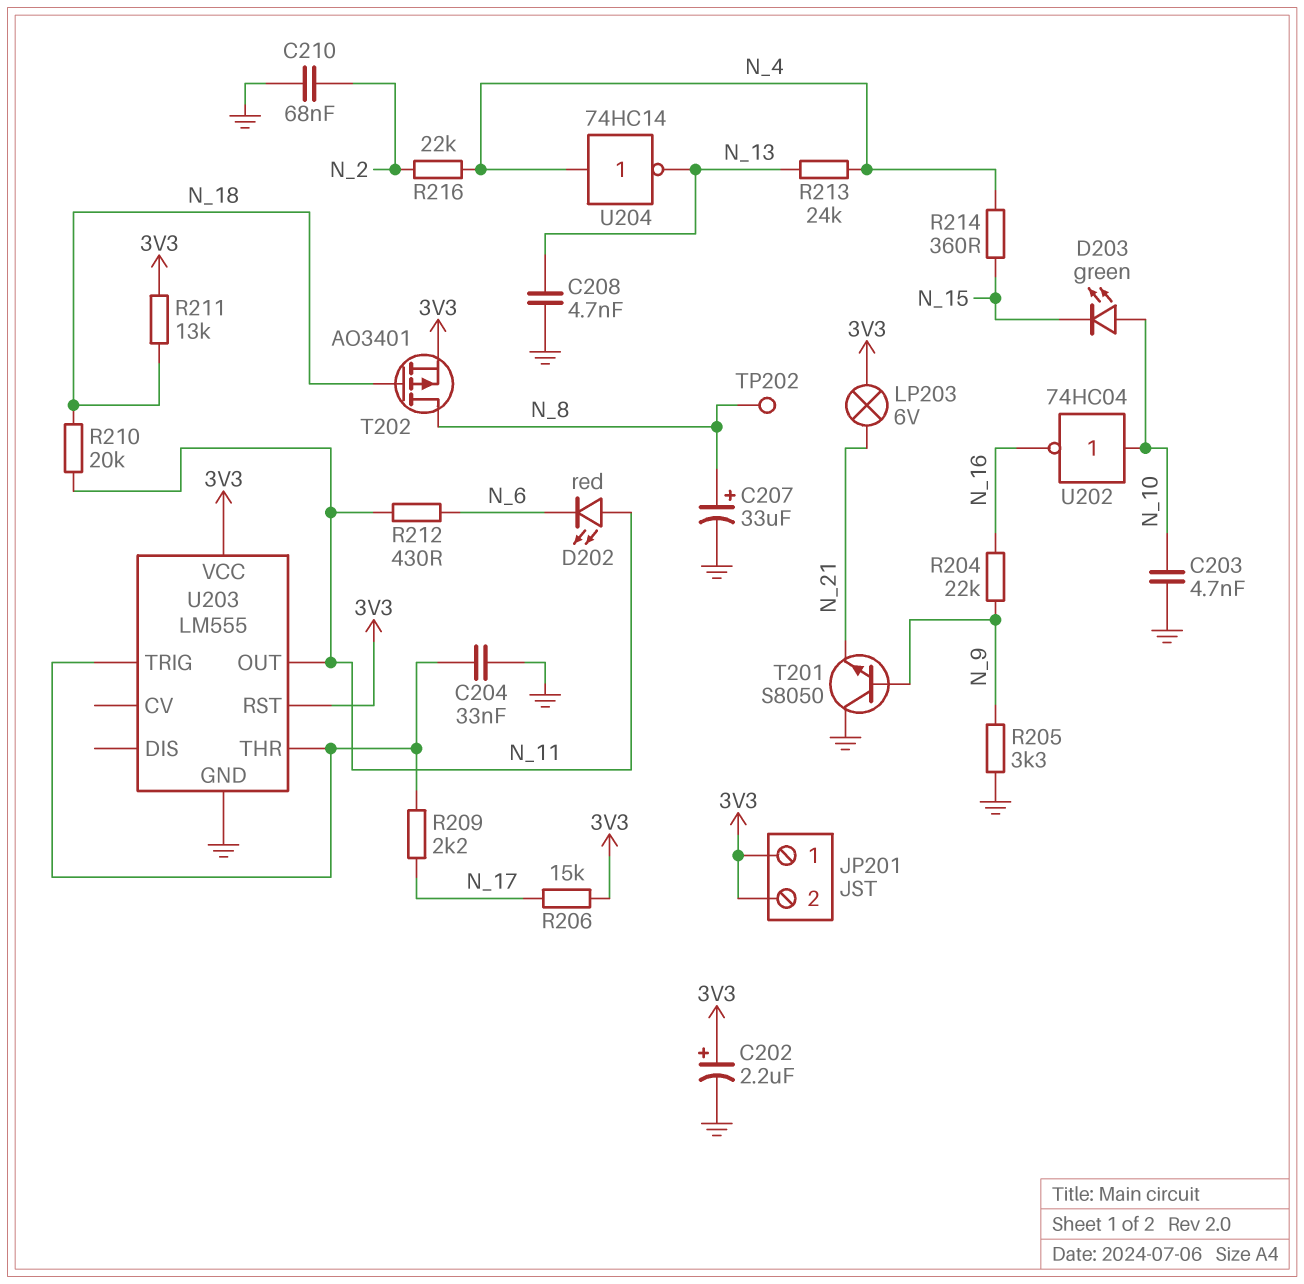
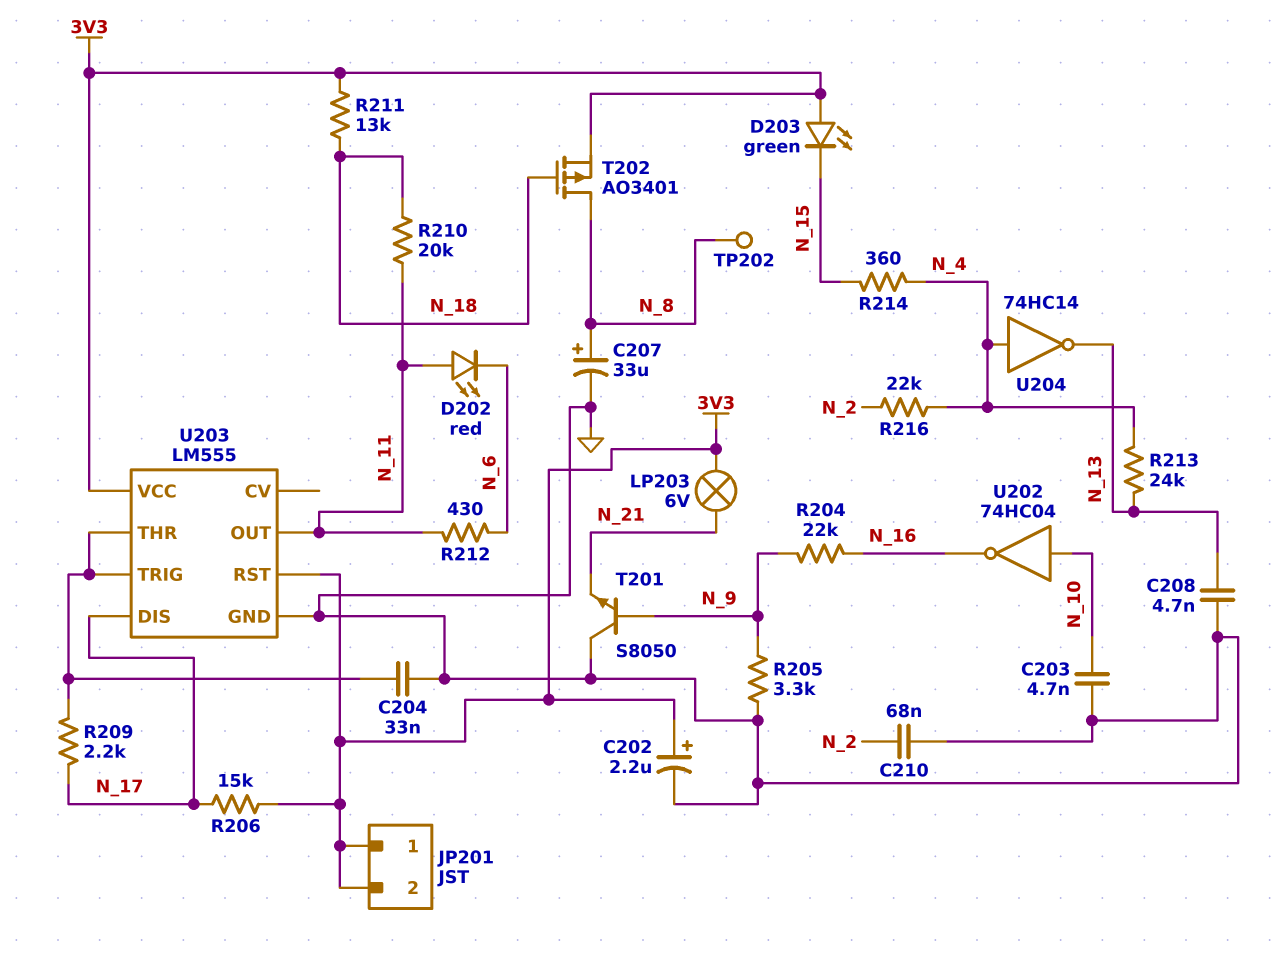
D203: LED green (A N_10, K N_15) -> LED green (A 3V3, K N_15)
U203 pin DIS: none -> N_17

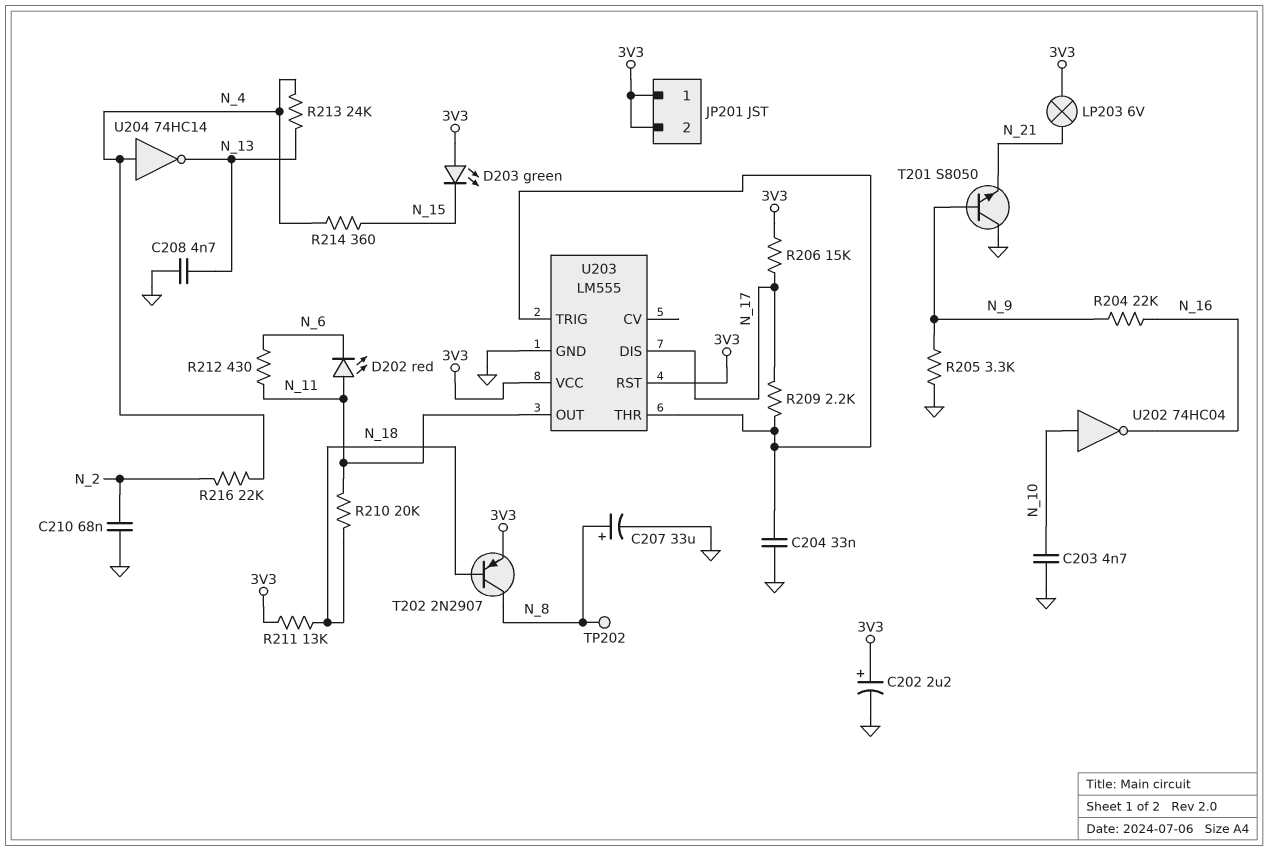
T202: PMOS AO3401 (G N_18, D N_8, S 3V3) -> PNP 2N2907 (B N_18, C N_8, E 3V3)

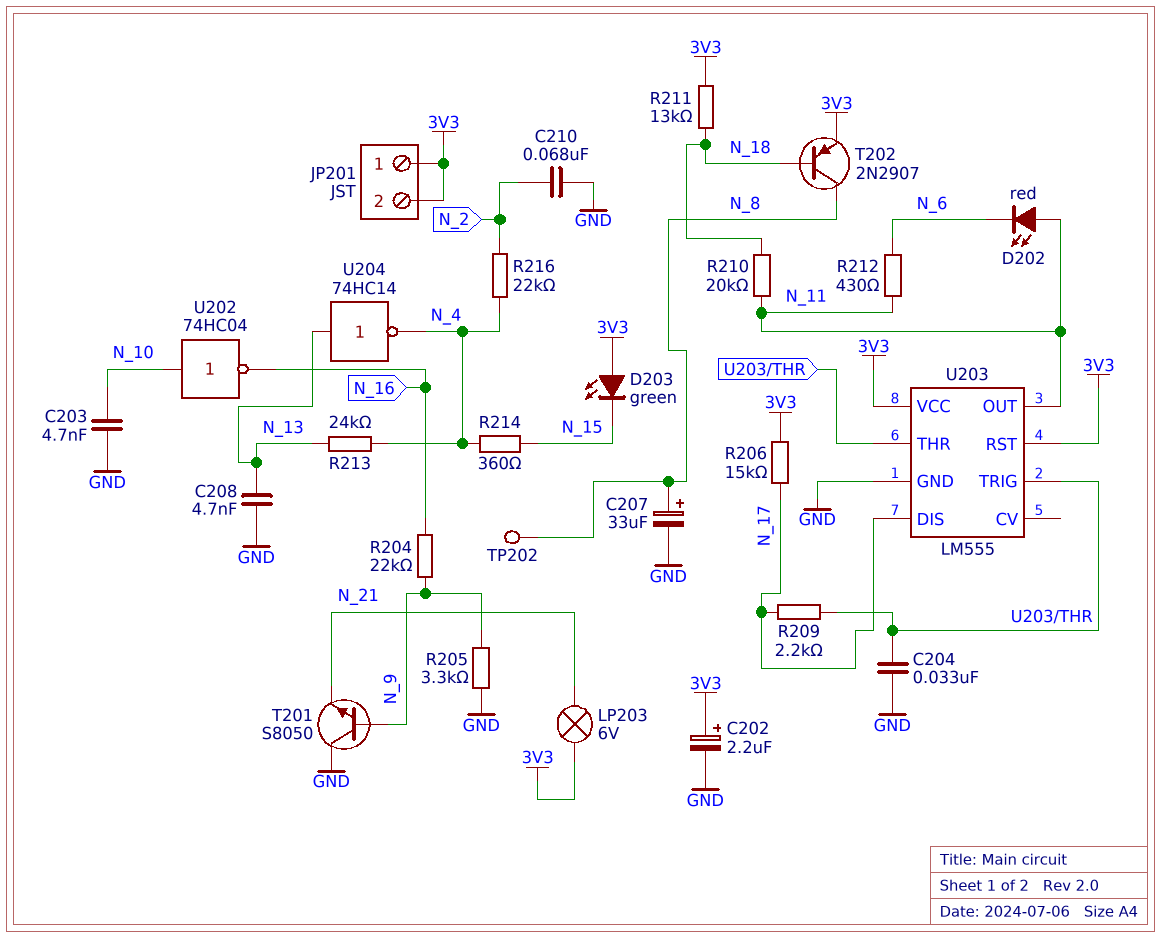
U204: NOT 74HC14 (in N_4, out N_13) -> NOT 74HC14 (in N_13, out N_4)

